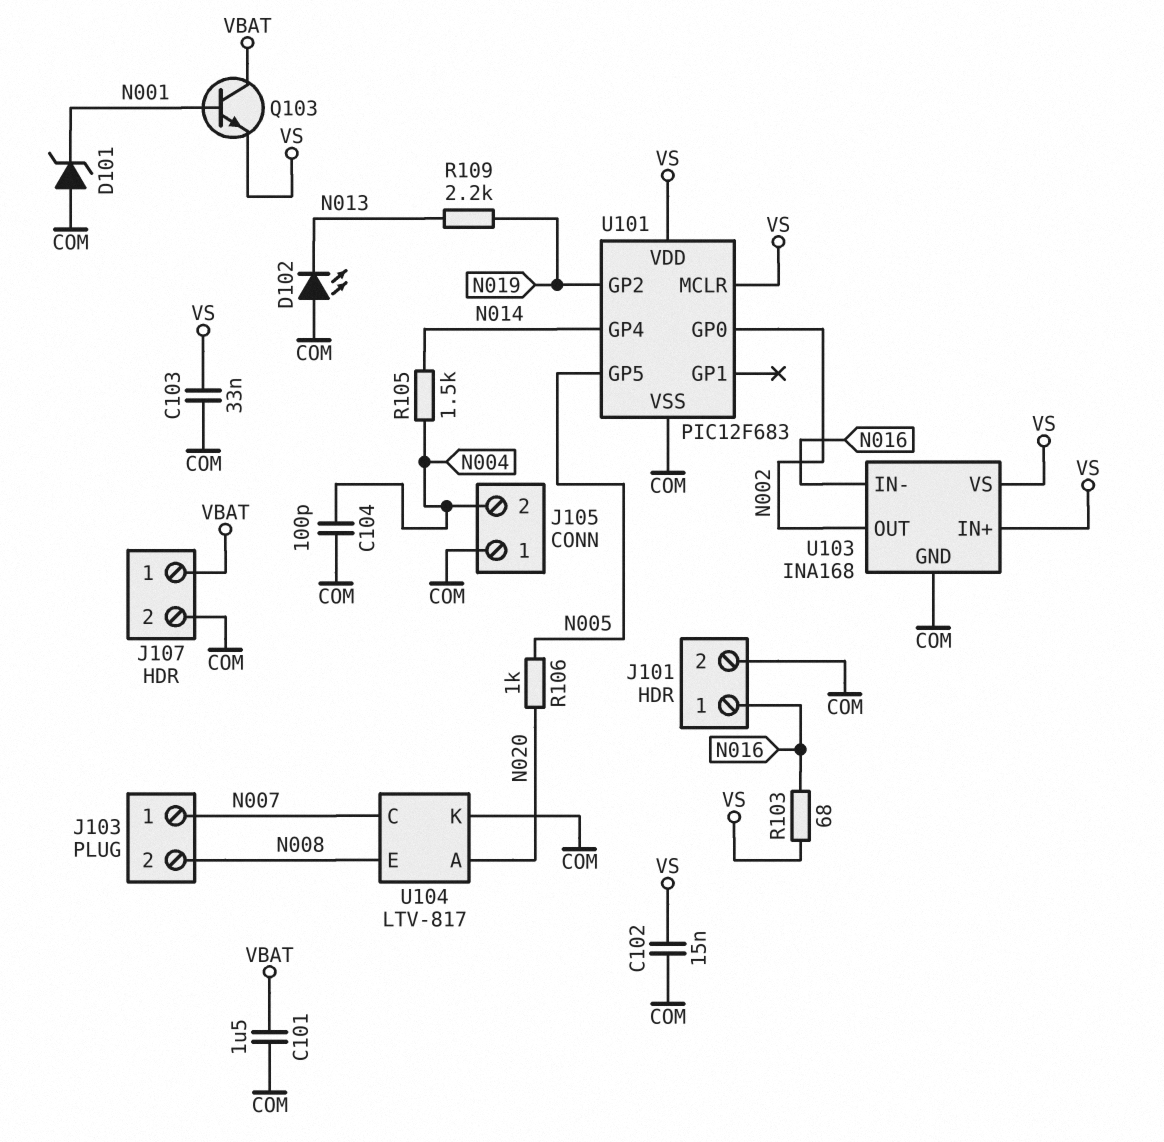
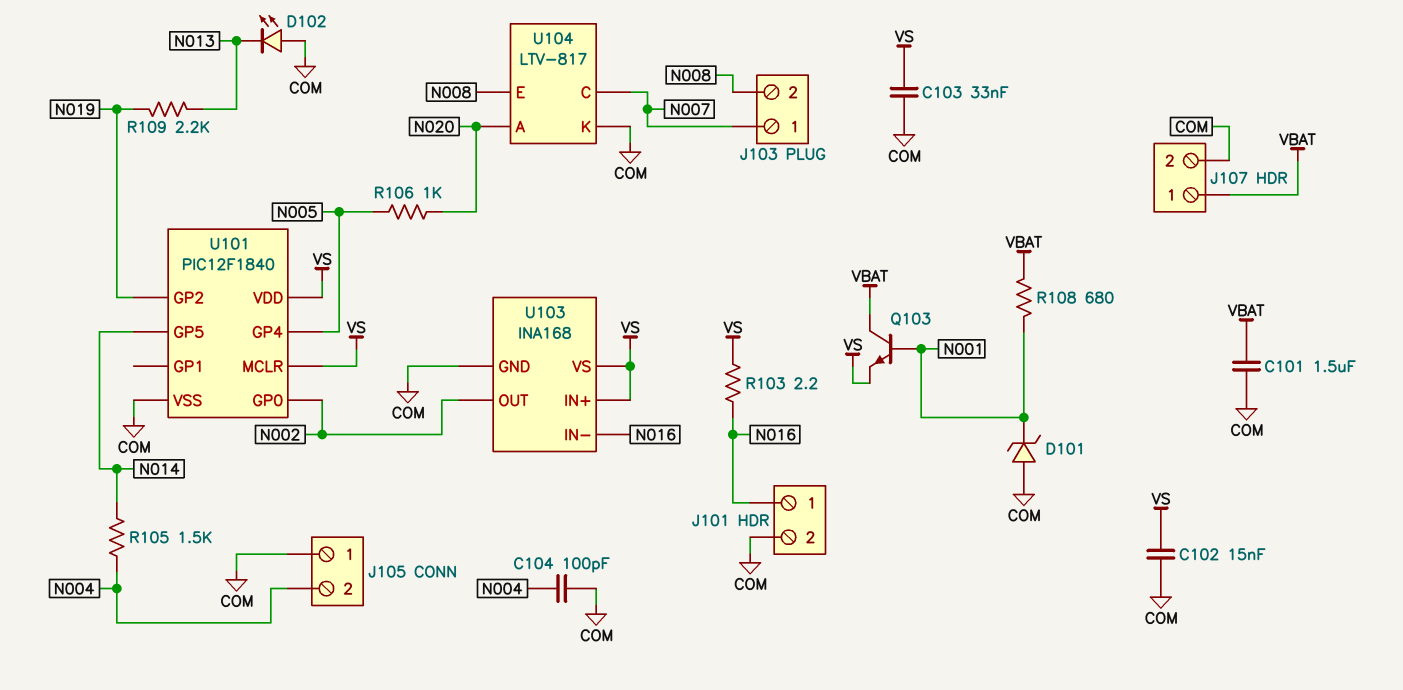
R103: 68 (N016, VS) -> 2.2 (N016, VS)
R108: none -> 680 (N001, VBAT)
U101: PIC12F683 -> PIC12F1840
U101 pin GP4: N014 -> N005
U101 pin GP5: N005 -> N014

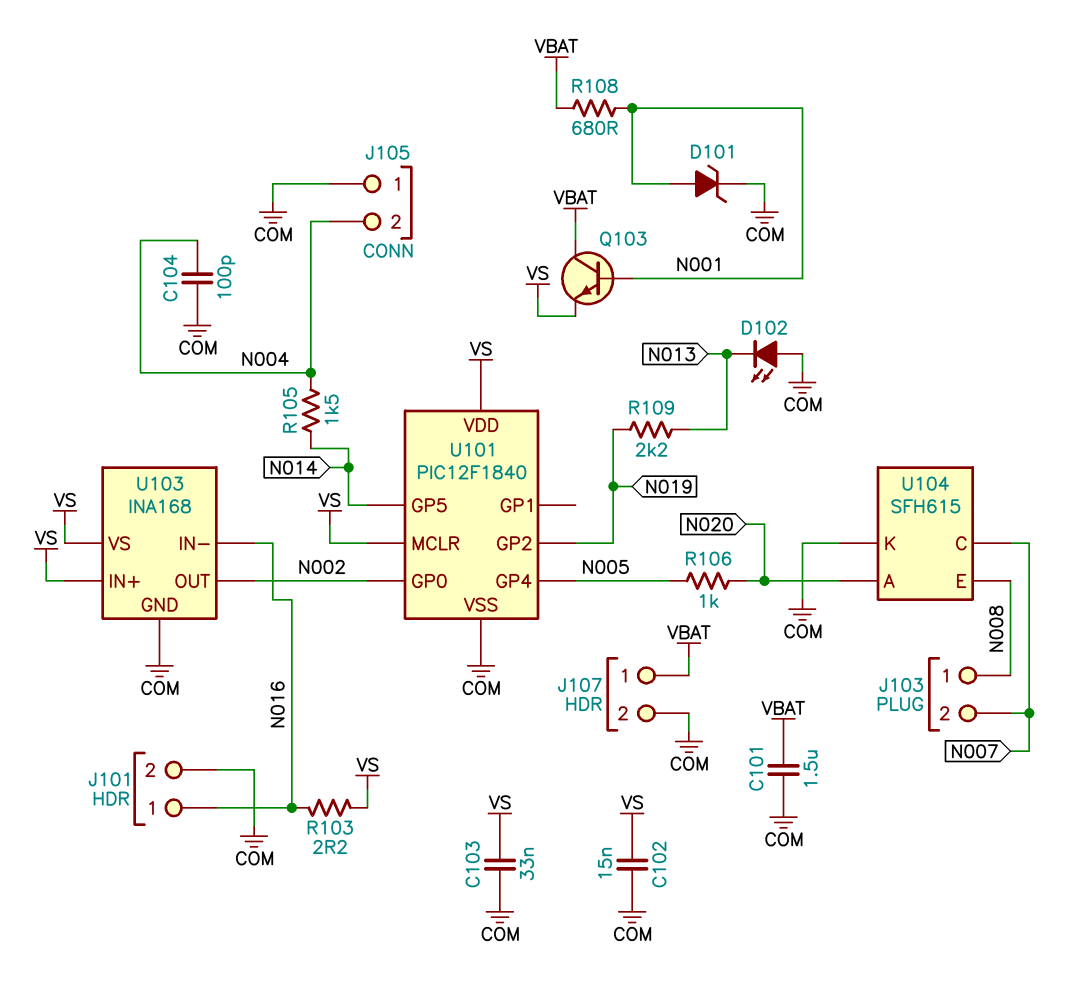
D101: zener (A COM, K N001) -> zener (A N001, K COM)
J103 pin 1: N007 -> N008
J103 pin 2: N008 -> N007
U104: LTV-817 -> SFH615

